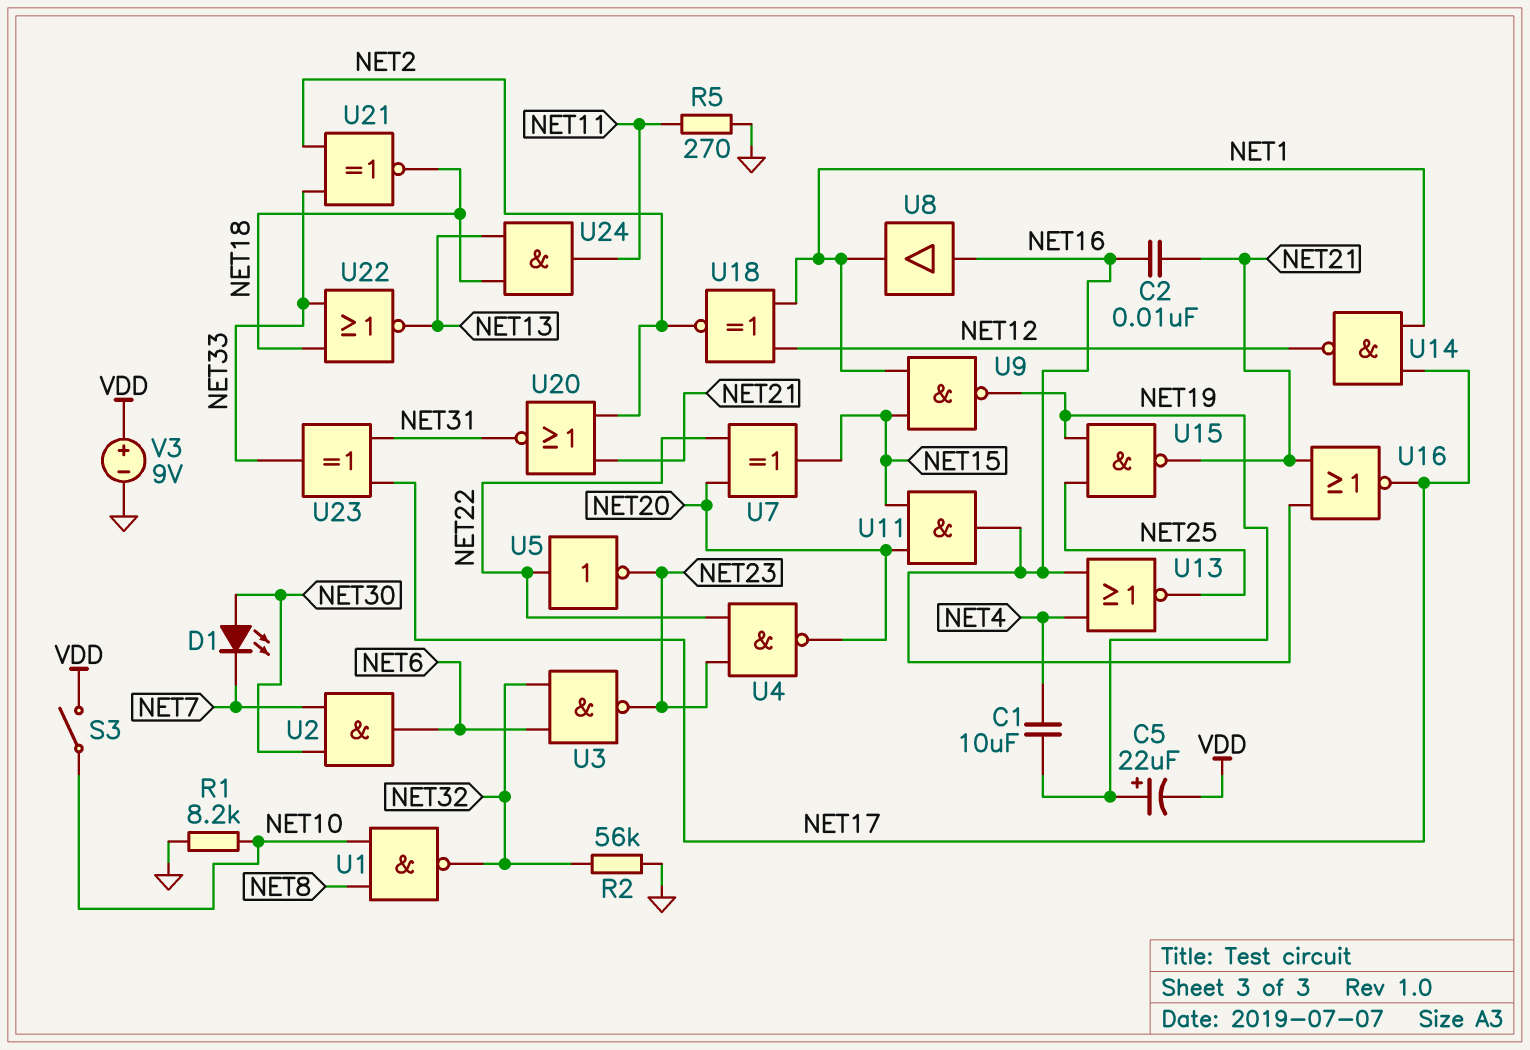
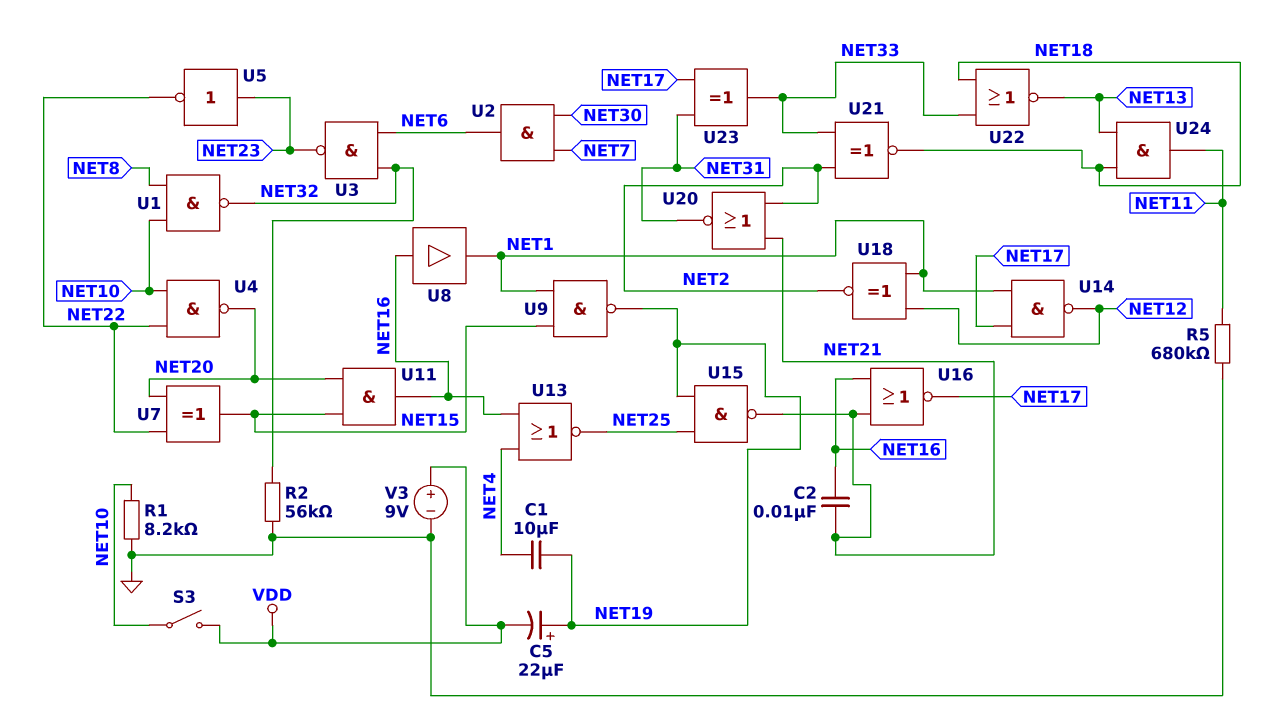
D1: LED (A NET30, K NET7) -> none
R5: 270 (GND, NET11) -> 680k (GND, NET11)
U4: NAND (in NET22, in NET23, out NET20) -> NAND (in NET10, in NET22, out NET20)
U5: NOT (in NET22, out NET23) -> NOT (in NET23, out NET22)

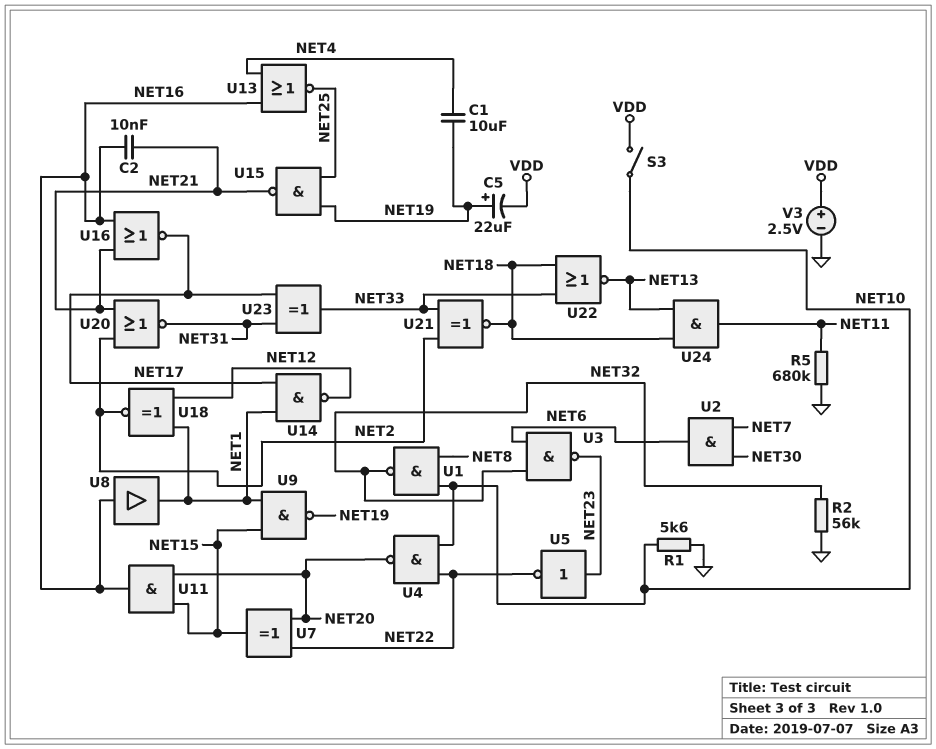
R1: 8.2k (GND, NET10) -> 5.6k (GND, NET10)
V3: 9V (plus VDD, minus GND) -> 2.5V (plus VDD, minus GND)

